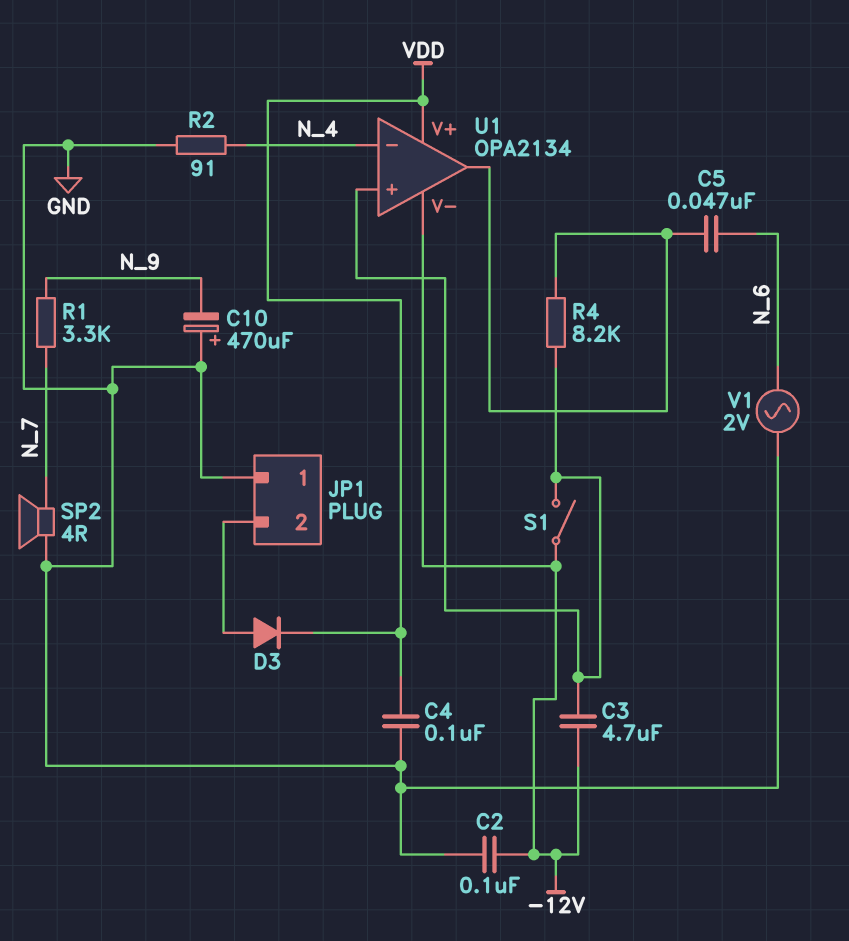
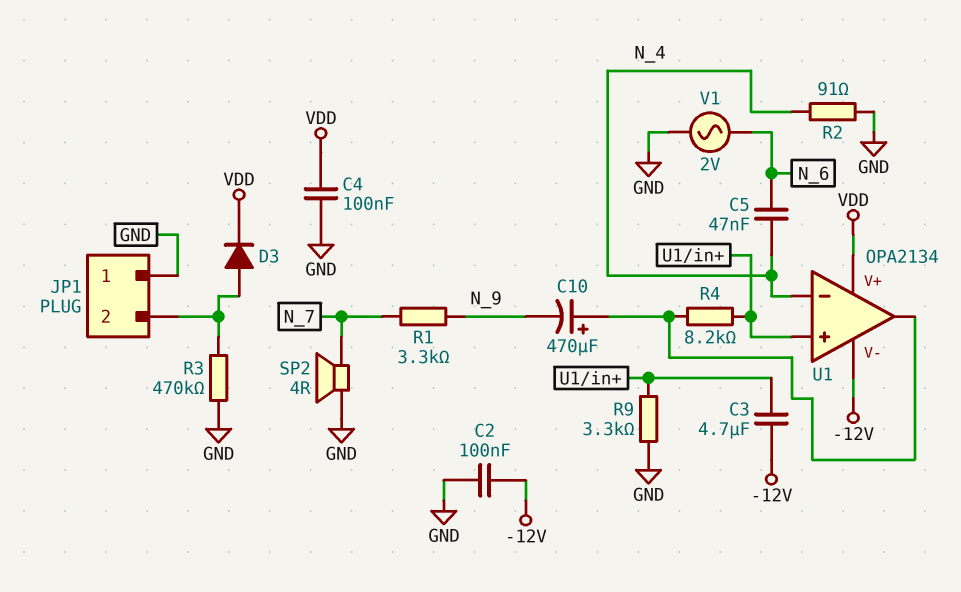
C5: 47nF (N_6, U1/out) -> 47nF (N_4, N_6)
C10: 470uF (plus GND, minus N_9) -> 470uF (plus U1/out, minus N_9)
R3: none -> 470k (GND, JP1/2)
R9: none -> 3.3k (GND, U1/in+)
S1: switch (-12V, U1/in+) -> none

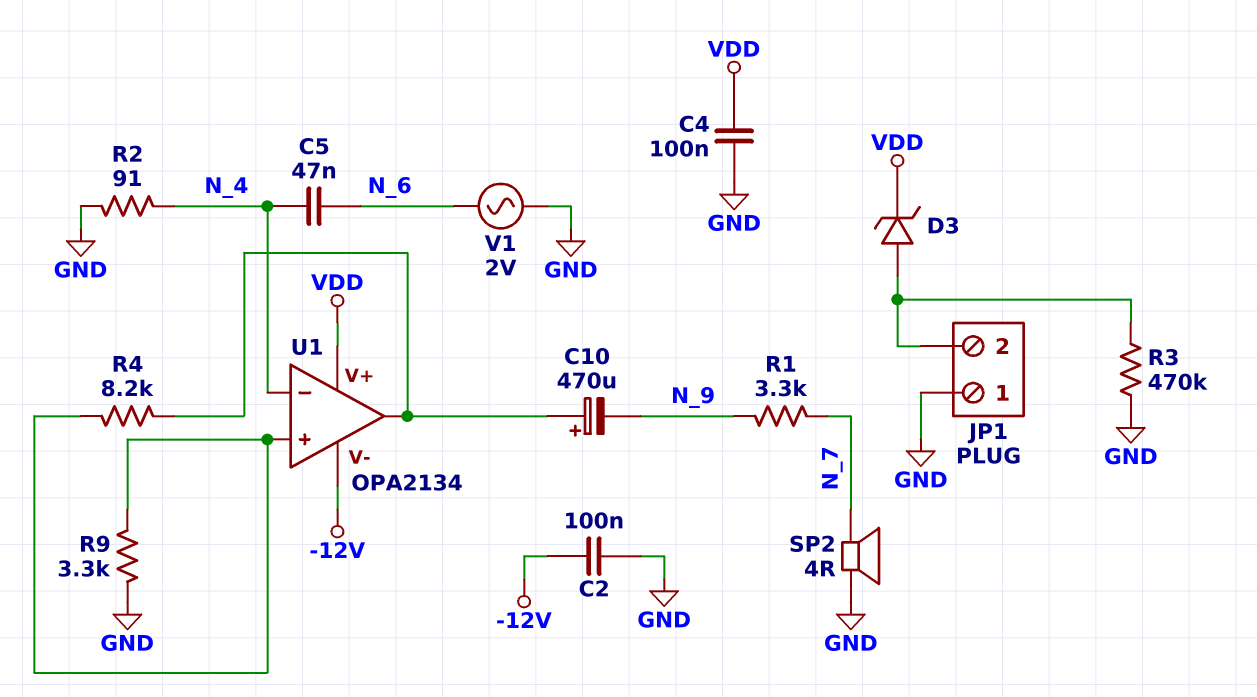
C3: 4.7uF (-12V, U1/in+) -> none
D3: diode (A JP1/2, K VDD) -> zener (A JP1/2, K VDD)

